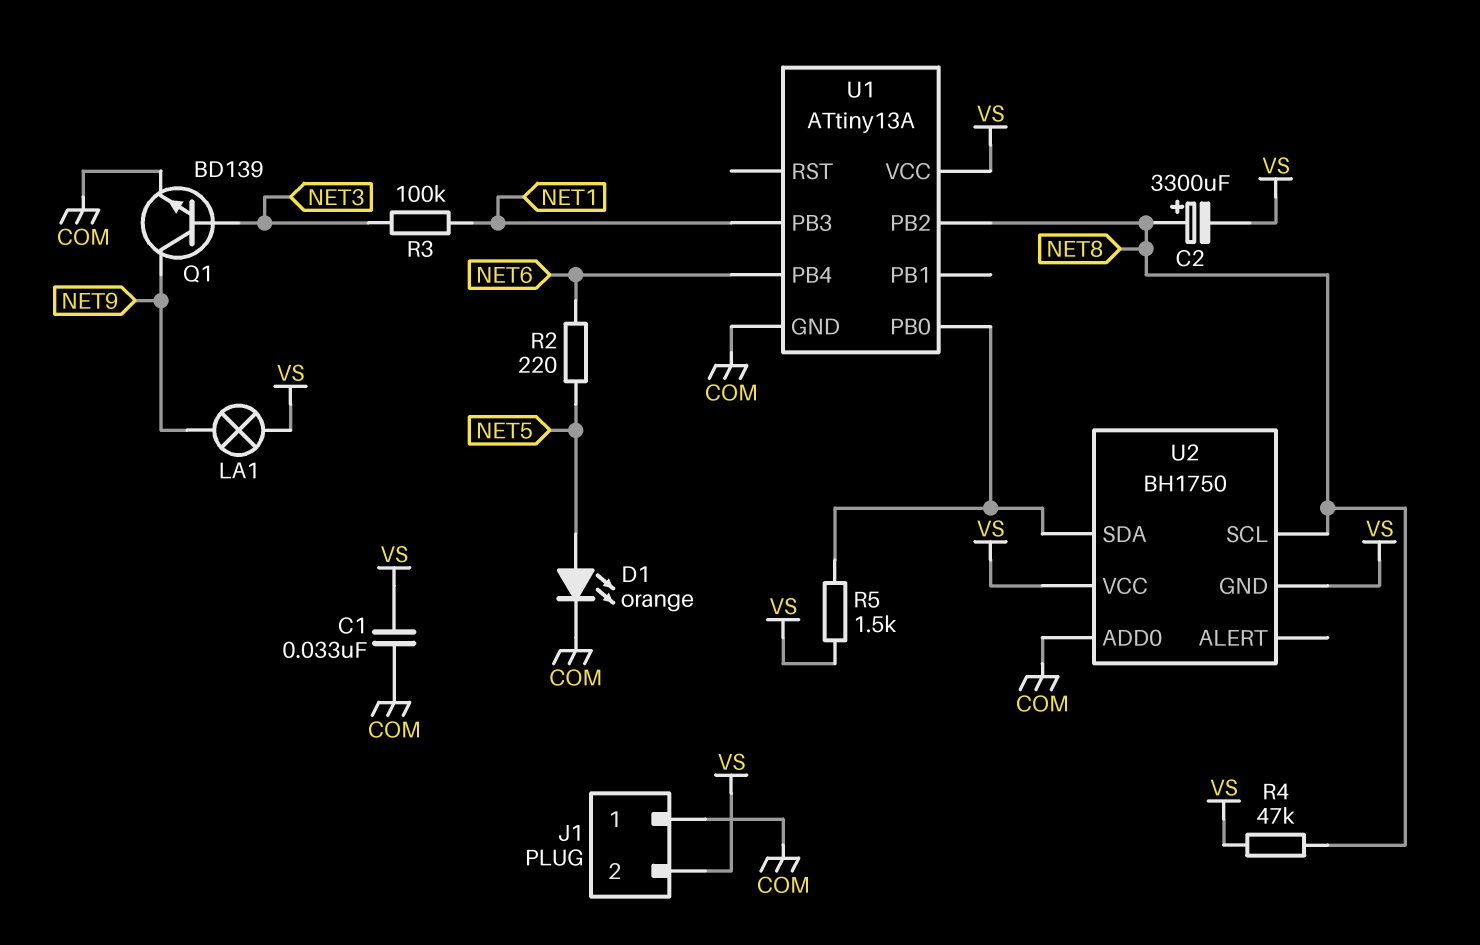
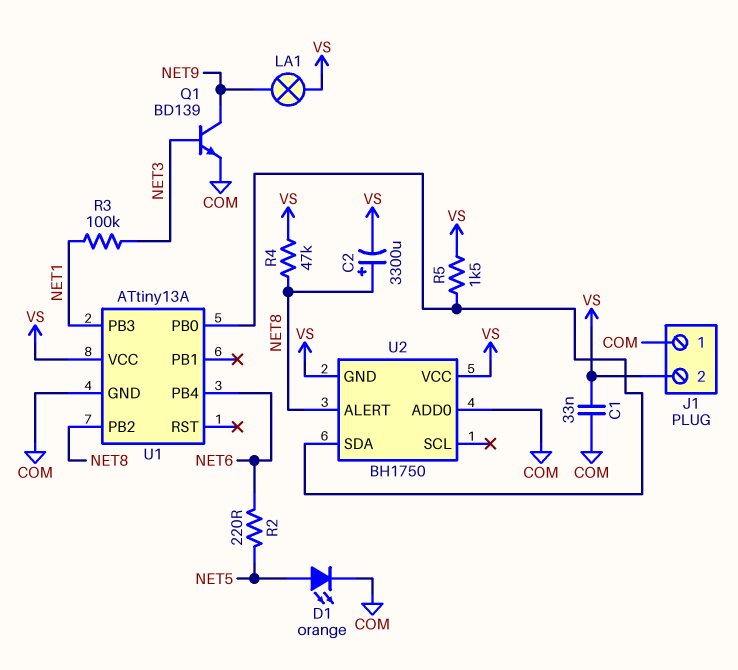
U2 pin ALERT: none -> NET8
U2 pin SCL: NET8 -> none

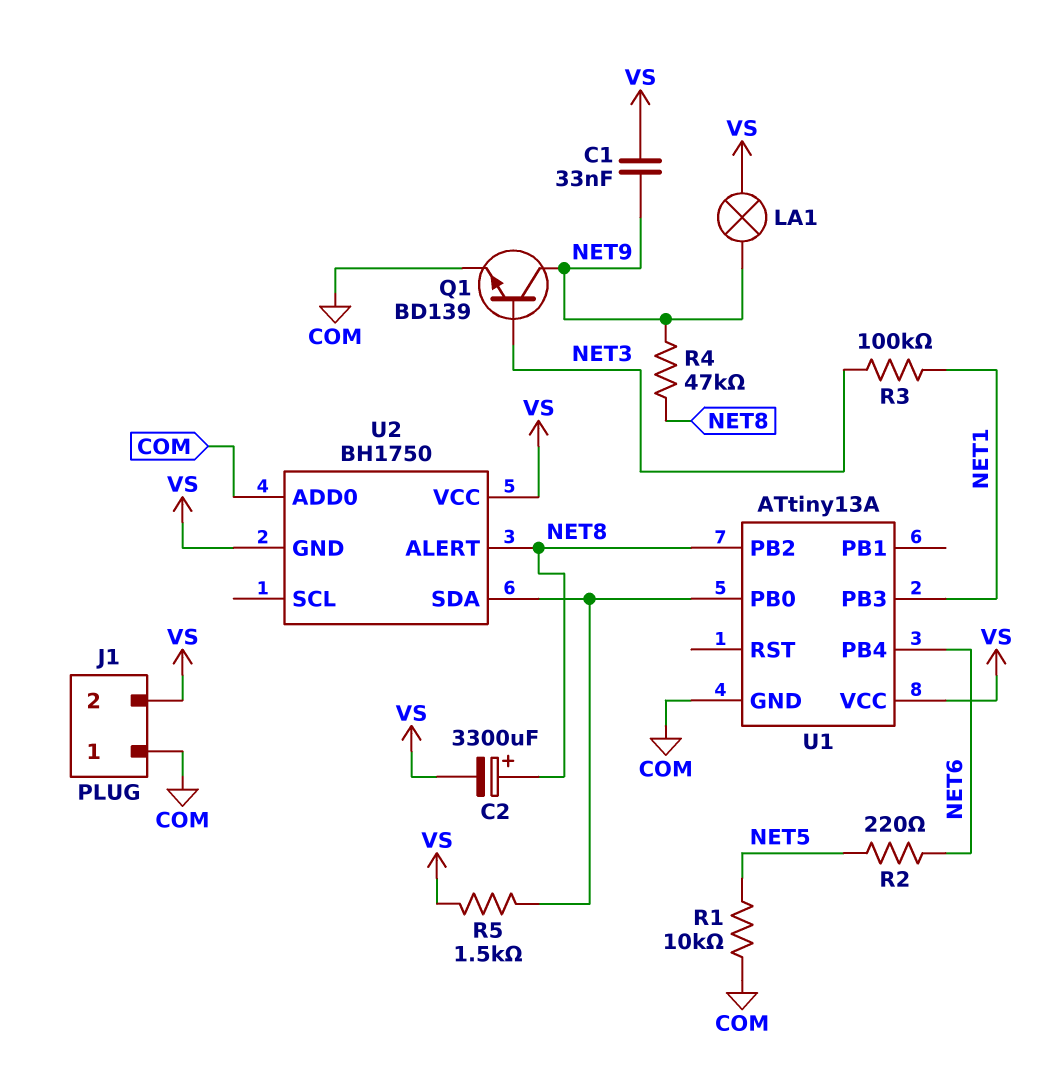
C1: 33nF (COM, VS) -> 33nF (NET9, VS)
D1: LED orange (A NET5, K COM) -> none
R1: none -> 10k (COM, NET5)
R4: 47k (NET8, VS) -> 47k (NET8, NET9)

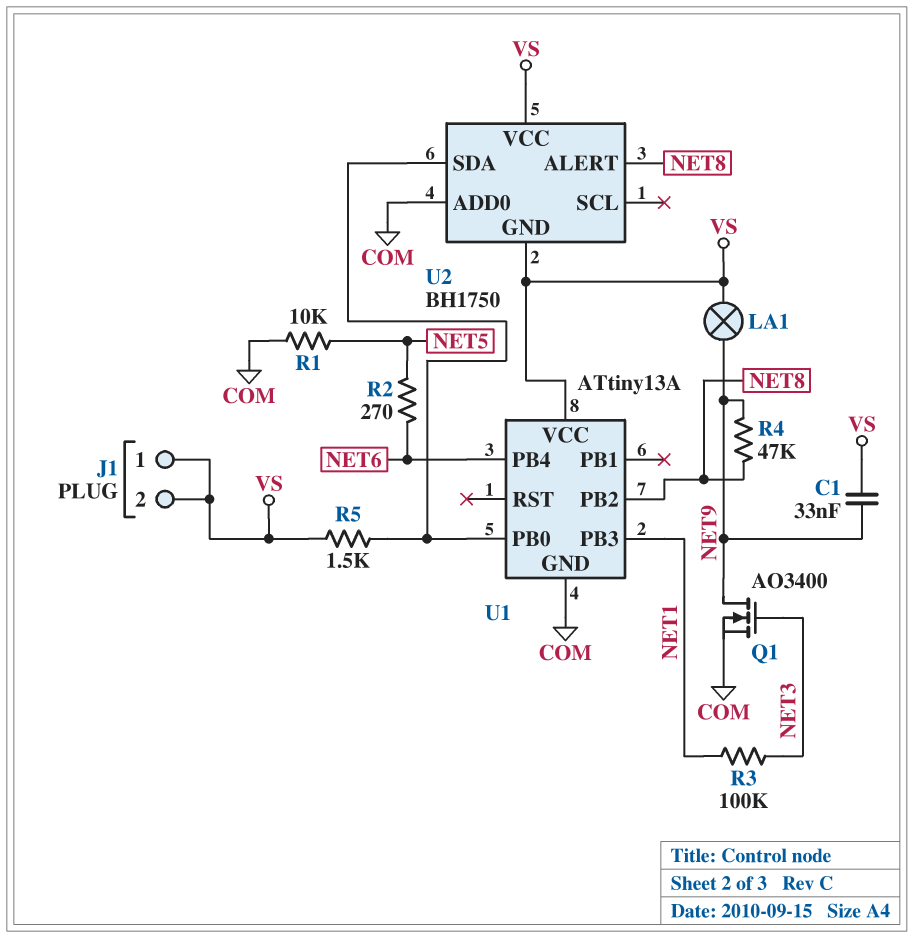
C2: 3300uF (plus NET8, minus VS) -> none
J1 pin 1: COM -> VS
Q1: NPN BD139 (B NET3, C NET9, E COM) -> NMOS AO3400 (G NET3, D NET9, S COM)
R2: 220 (NET5, NET6) -> 270 (NET5, NET6)

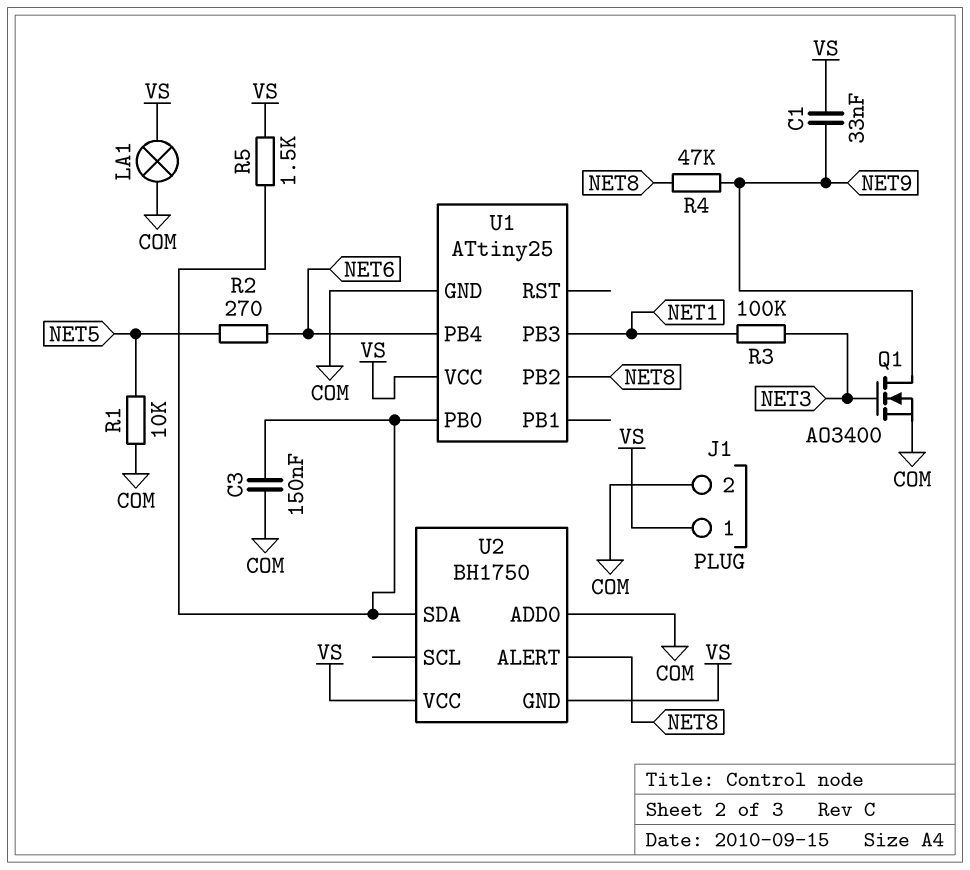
C3: none -> 150nF (COM, U1/PB0)
J1 pin 2: VS -> COM
LA1: lamp (NET9, VS) -> lamp (COM, VS)
U1: ATtiny13A -> ATtiny25

